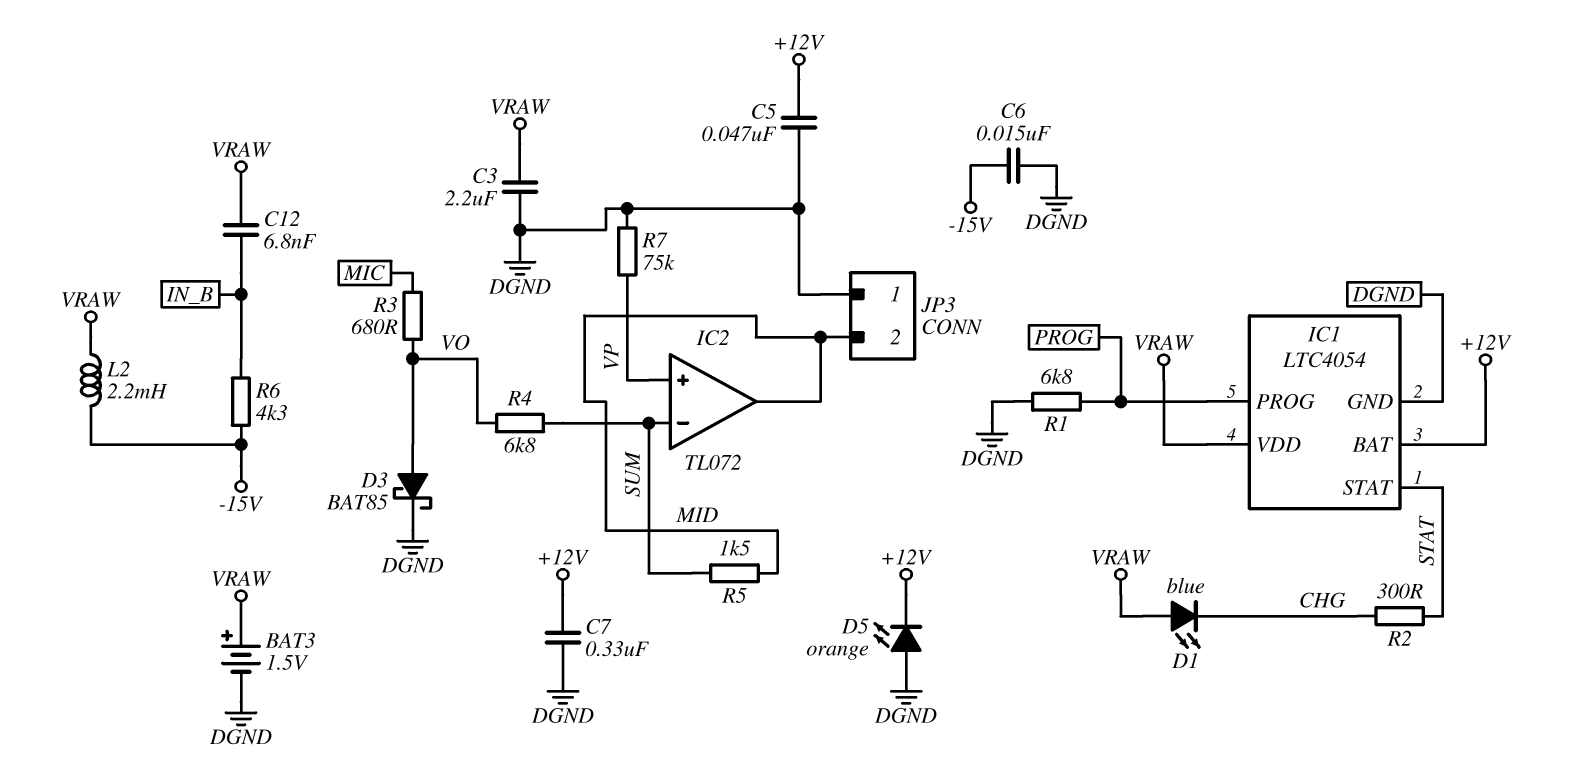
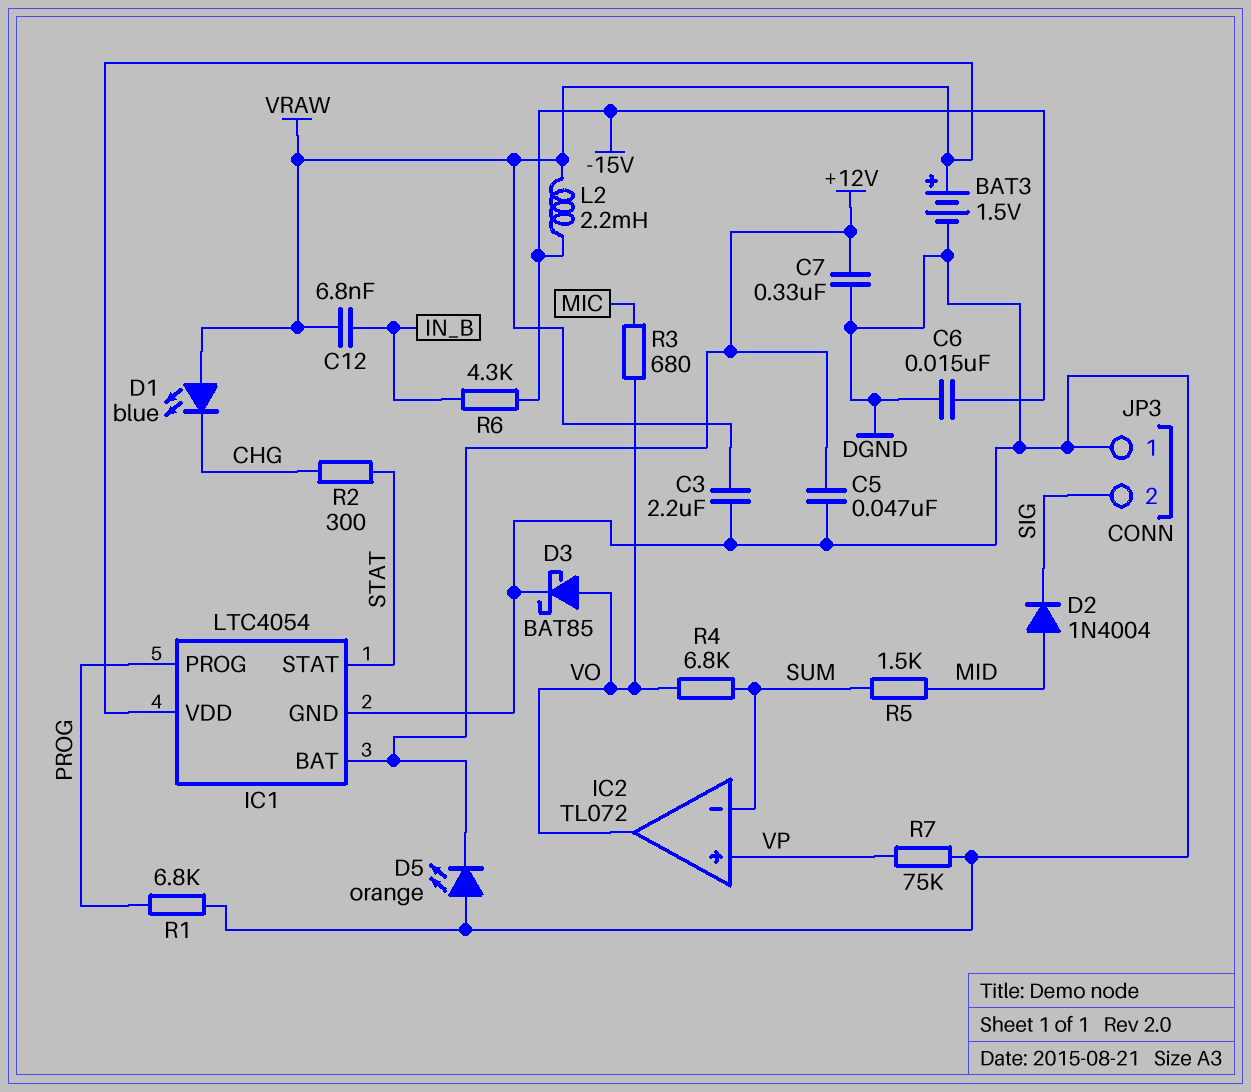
D2: none -> diode 1N4004 (A MID, K SIG)
IC2 pin out: MID -> VO
JP3 pin 2: MID -> SIG

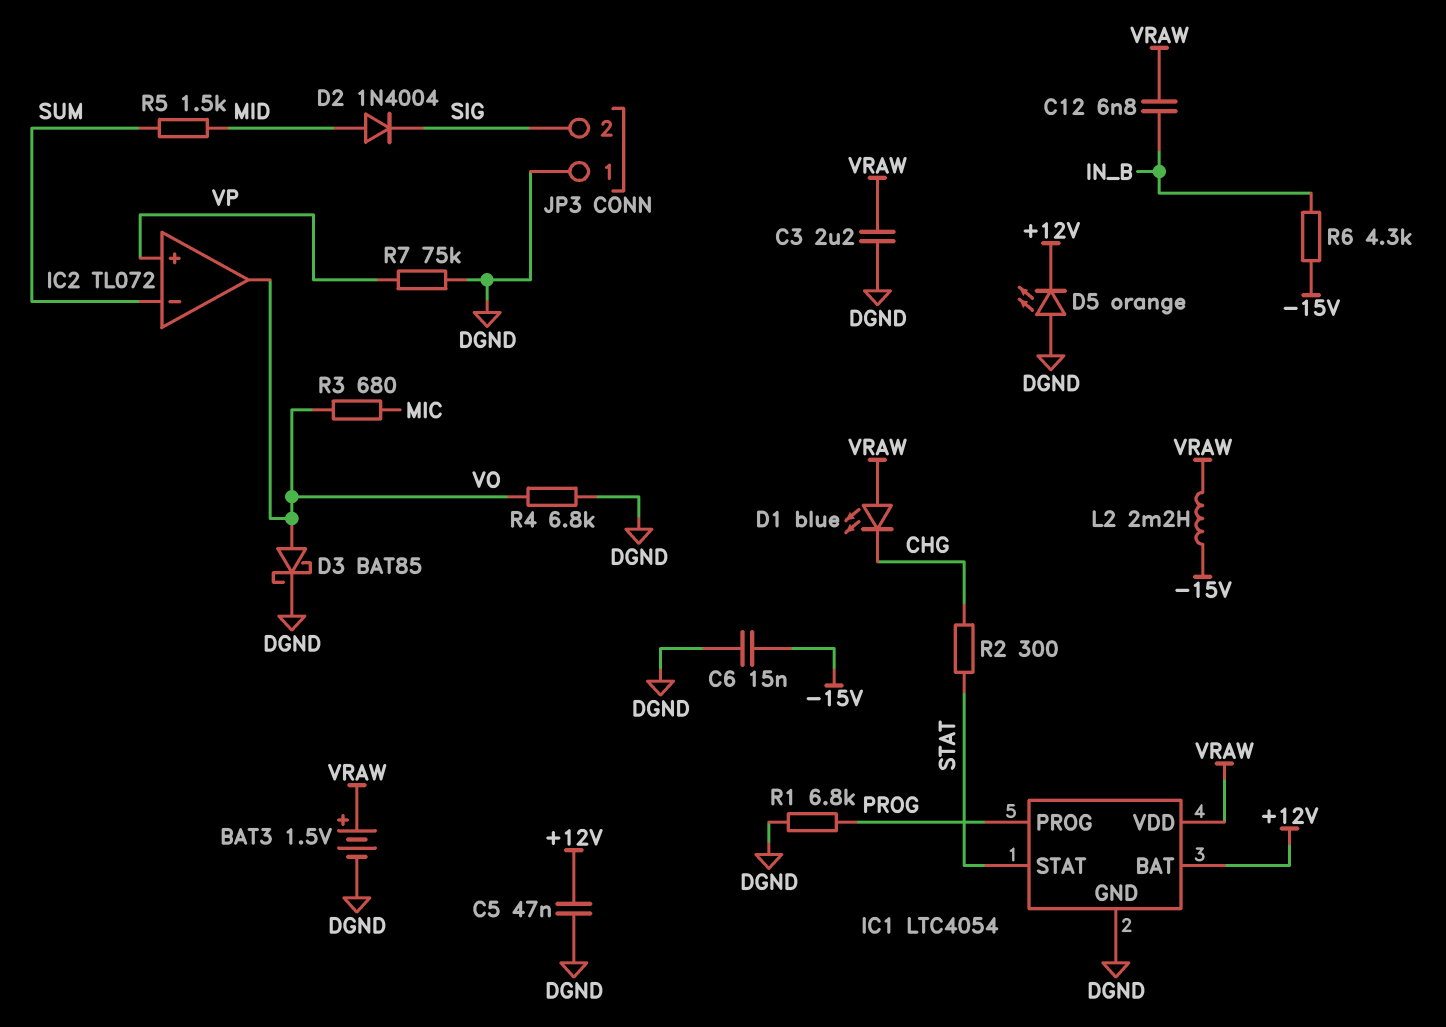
C7: 330nF (+12V, DGND) -> none
R4: 6.8k (SUM, VO) -> 6.8k (DGND, VO)

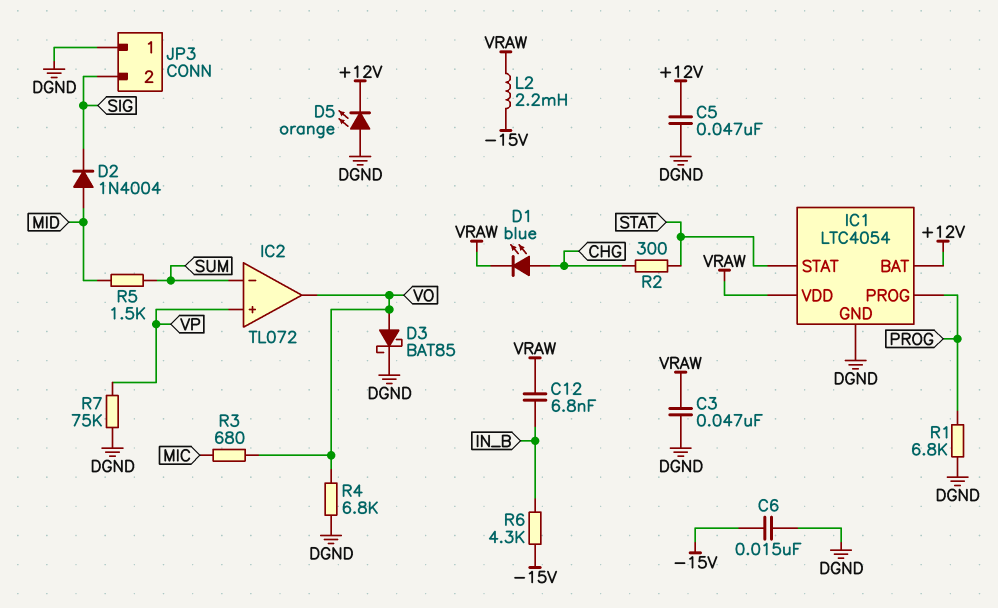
BAT3: 1.5V (plus VRAW, minus DGND) -> none
C3: 2.2uF (DGND, VRAW) -> 47nF (DGND, VRAW)
D1: LED blue (A VRAW, K CHG) -> LED blue (A CHG, K VRAW)

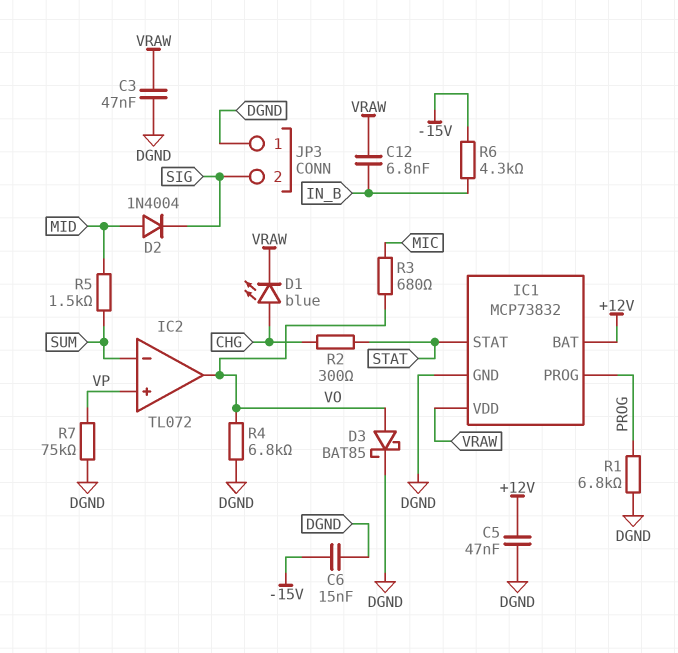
D5: LED orange (A DGND, K +12V) -> none
IC1: LTC4054 -> MCP73832
L2: 2.2mH (-15V, VRAW) -> none

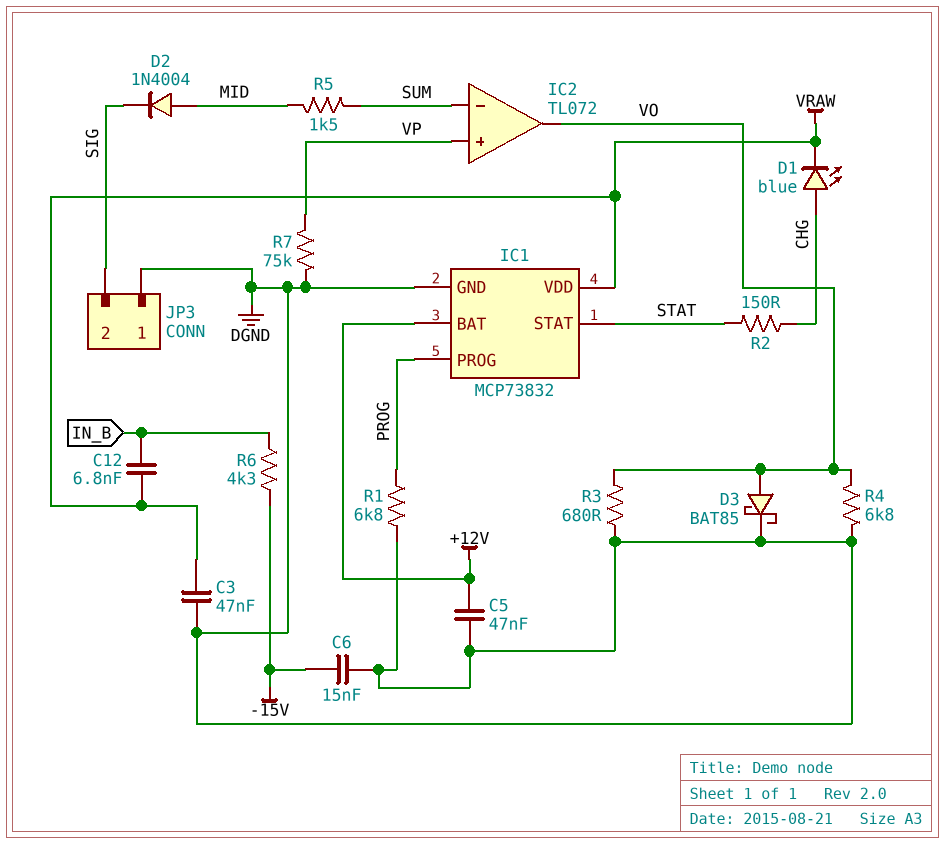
R2: 300 (CHG, STAT) -> 150 (CHG, STAT)
R3: 680 (MIC, VO) -> 680 (DGND, VO)

